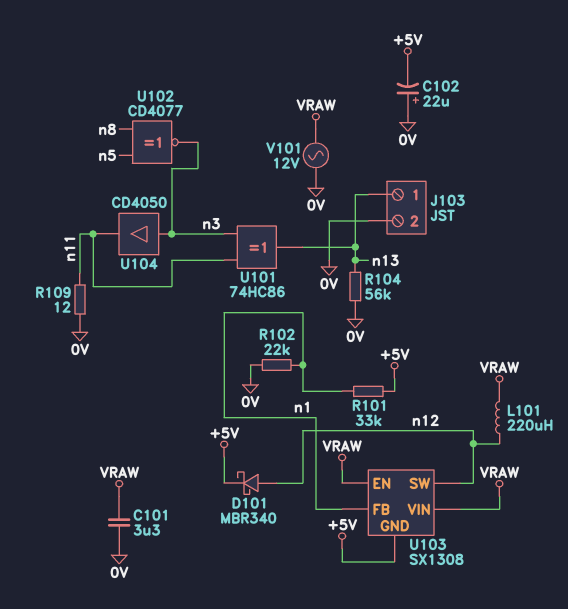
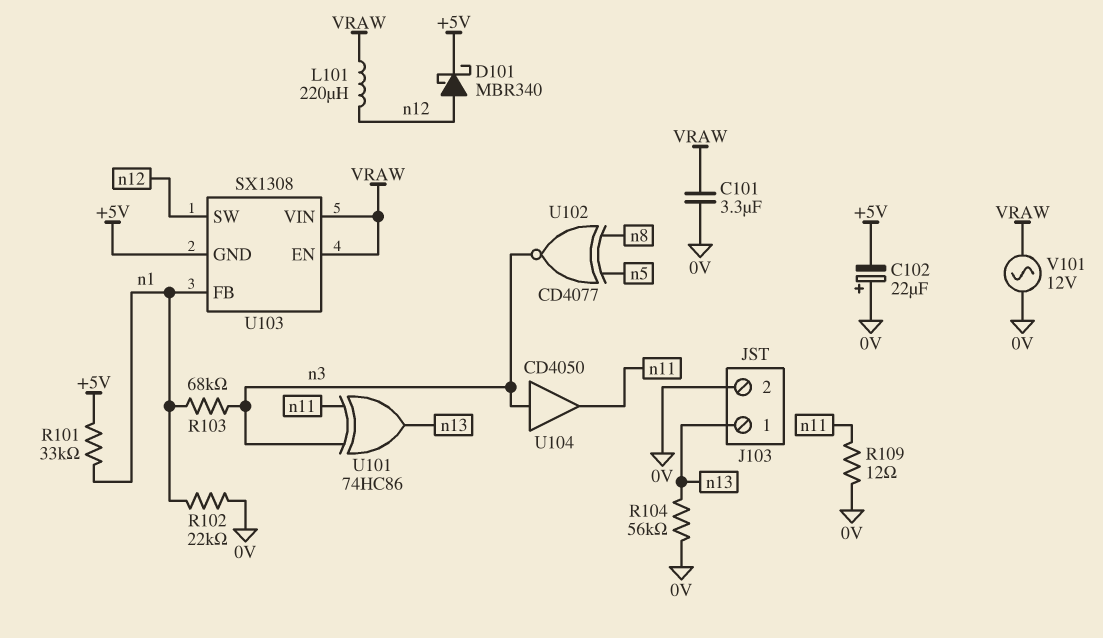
R103: none -> 68k (n1, n3)

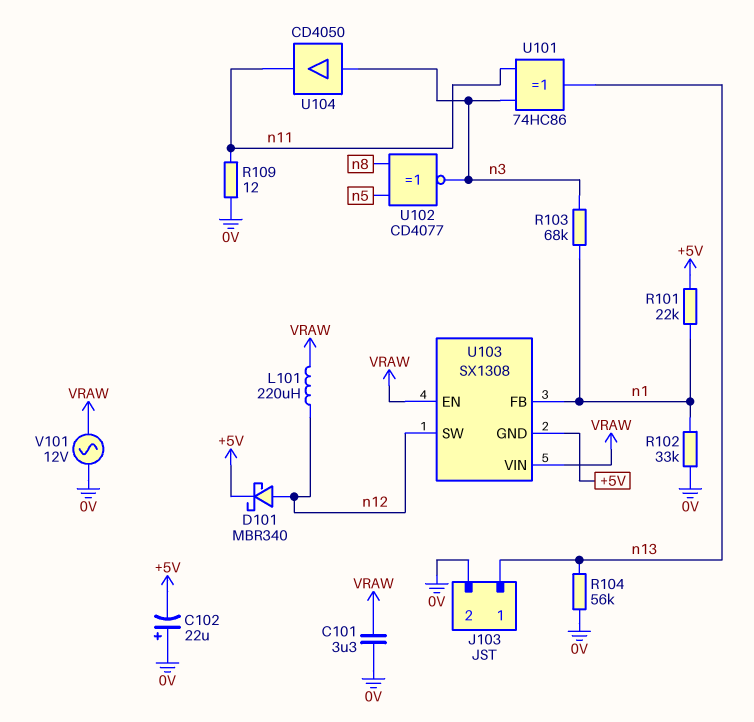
R101: 33k (+5V, n1) -> 22k (+5V, n1)
R102: 22k (0V, n1) -> 33k (0V, n1)

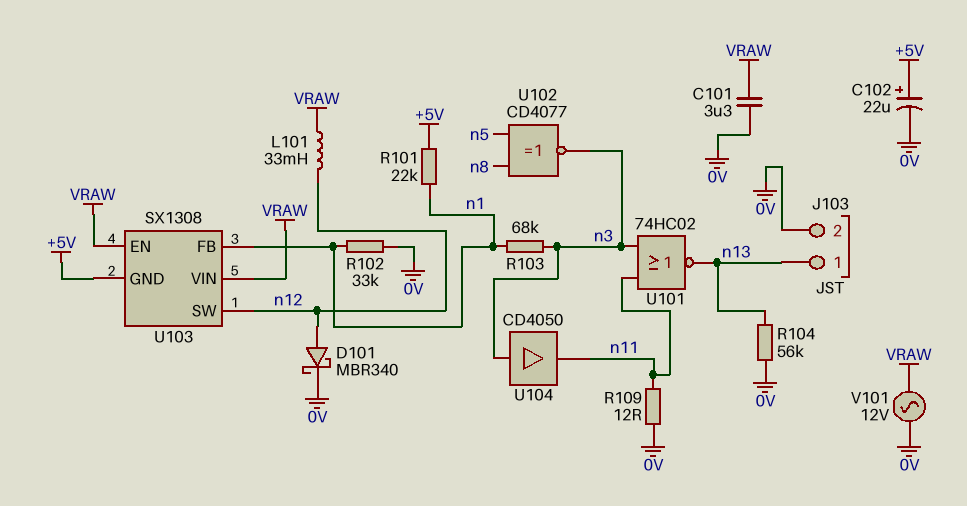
C102: 22uF (plus 0V, minus +5V) -> 22uF (plus +5V, minus 0V)
D101: schottky MBR340 (A n12, K +5V) -> schottky MBR340 (A n12, K 0V)
L101: 220uH (VRAW, n12) -> 33mH (VRAW, n12)
U101: XOR 74HC86 (in n3, in n11, out n13) -> NOR 74HC02 (in n3, in n11, out n13)

